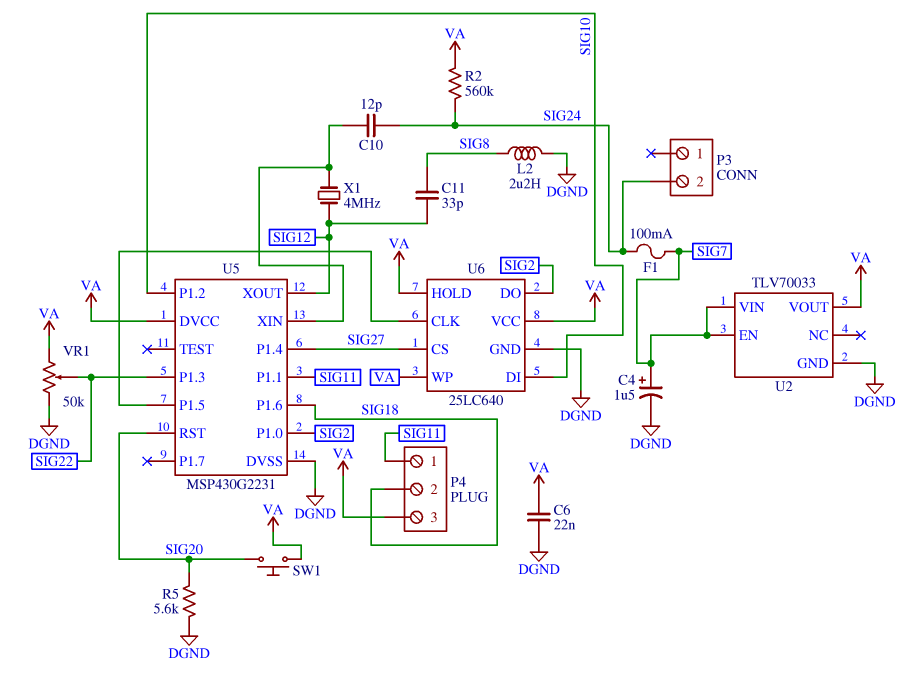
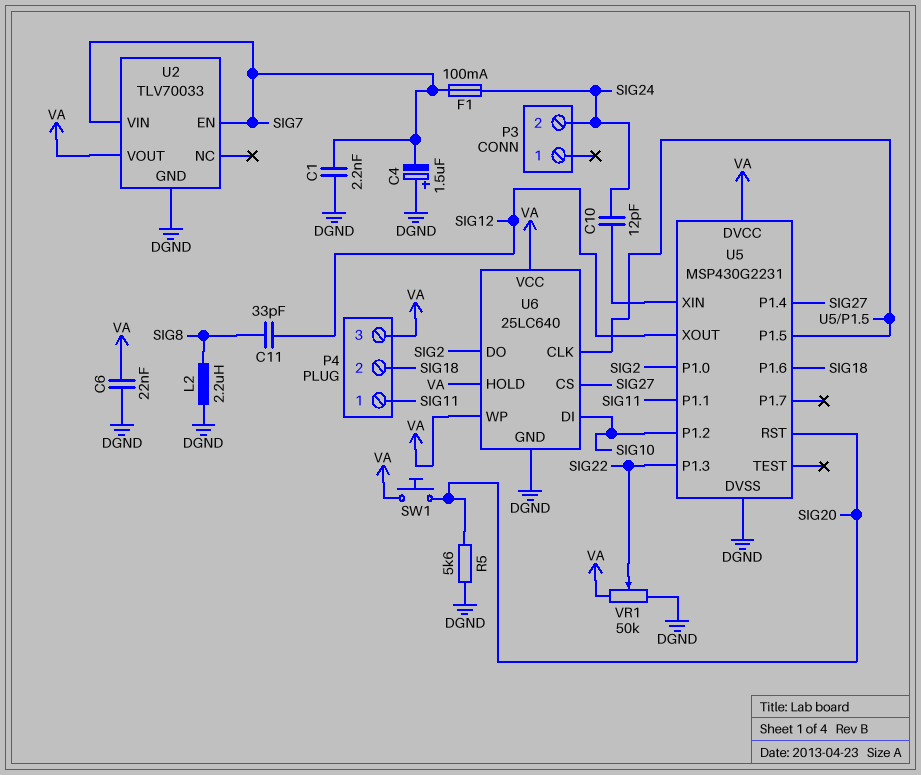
C1: none -> 2.2nF (DGND, SIG7)
C4: 1.5uF (plus SIG7, minus DGND) -> 1.5uF (plus DGND, minus SIG7)
R2: 560k (SIG24, VA) -> none
X1: 4MHz (SIG12, U5/XIN) -> none

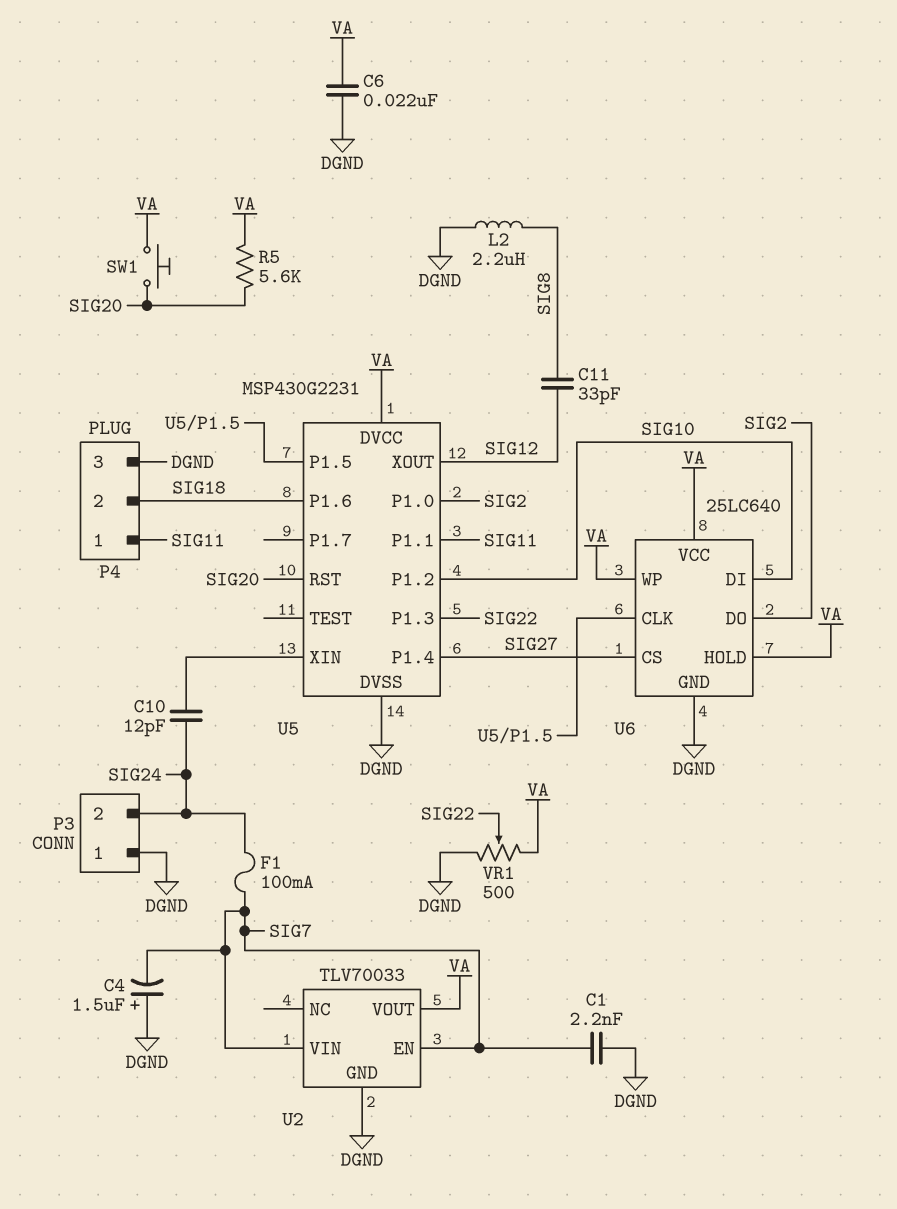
P3 pin 1: none -> DGND
P4 pin 3: VA -> DGND
R5: 5.6k (DGND, SIG20) -> 5.6k (SIG20, VA)
VR1: 50k (DGND, VA, wiper SIG22) -> 500 (DGND, VA, wiper SIG22)

